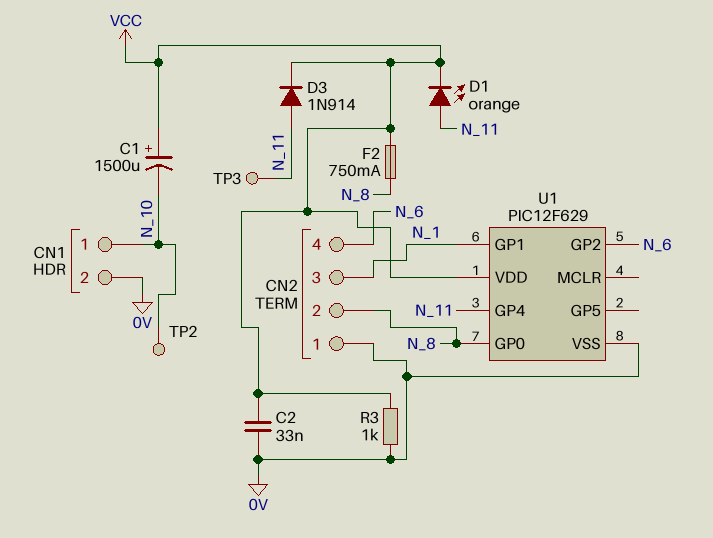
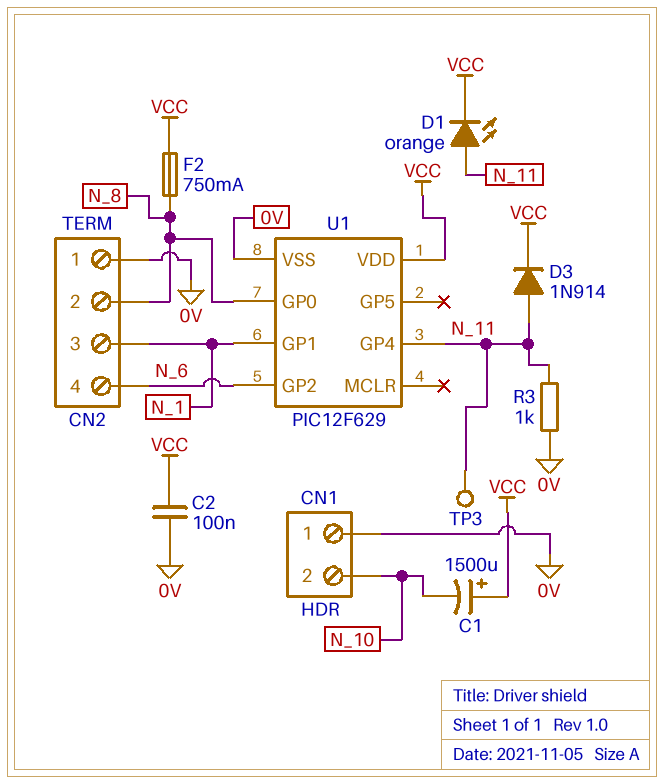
C2: 33nF (0V, VCC) -> 100nF (0V, VCC)
CN1 pin 1: N_10 -> 0V
CN1 pin 2: 0V -> N_10
R3: 1k (0V, VCC) -> 1k (0V, N_11)
TP2: test point (N_10) -> none

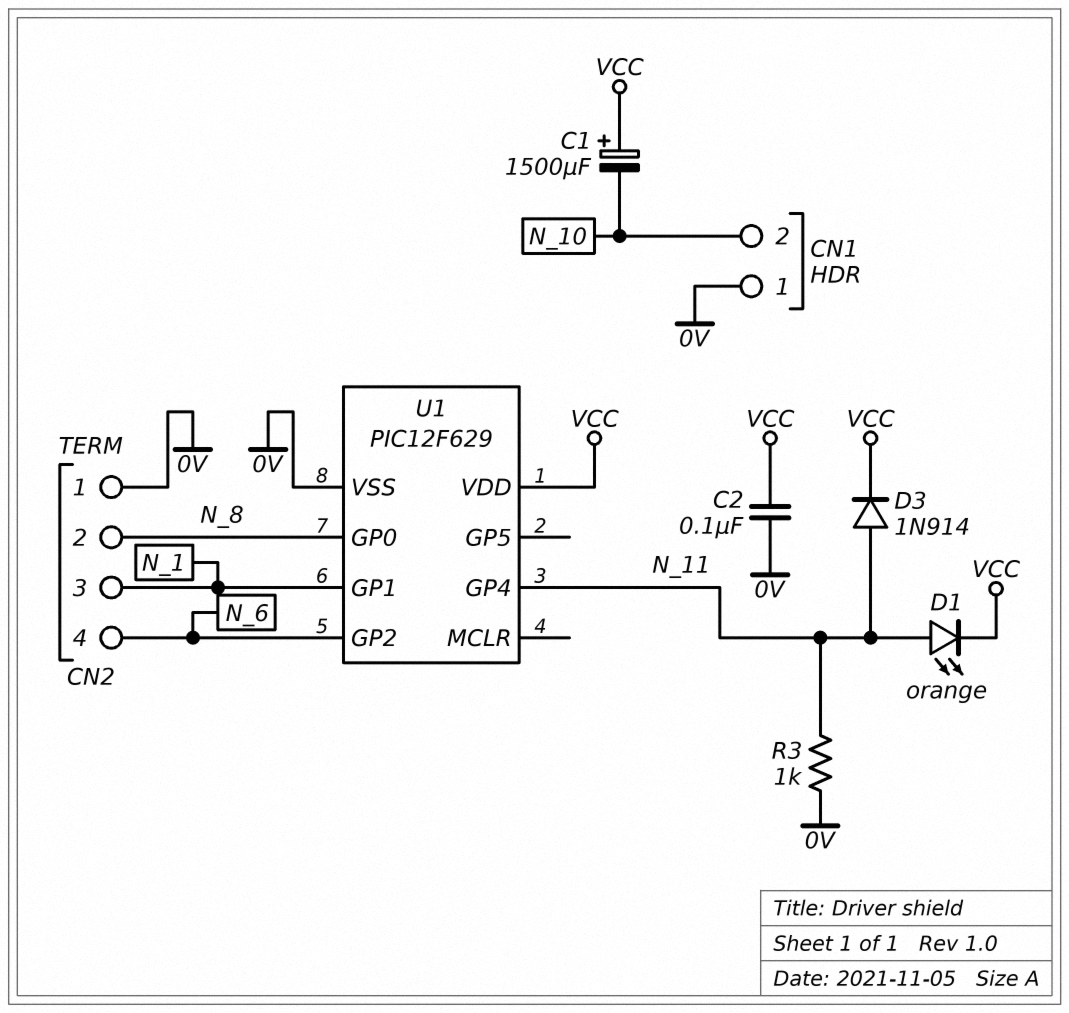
F2: 750mA (N_8, VCC) -> none
TP3: test point (N_11) -> none

